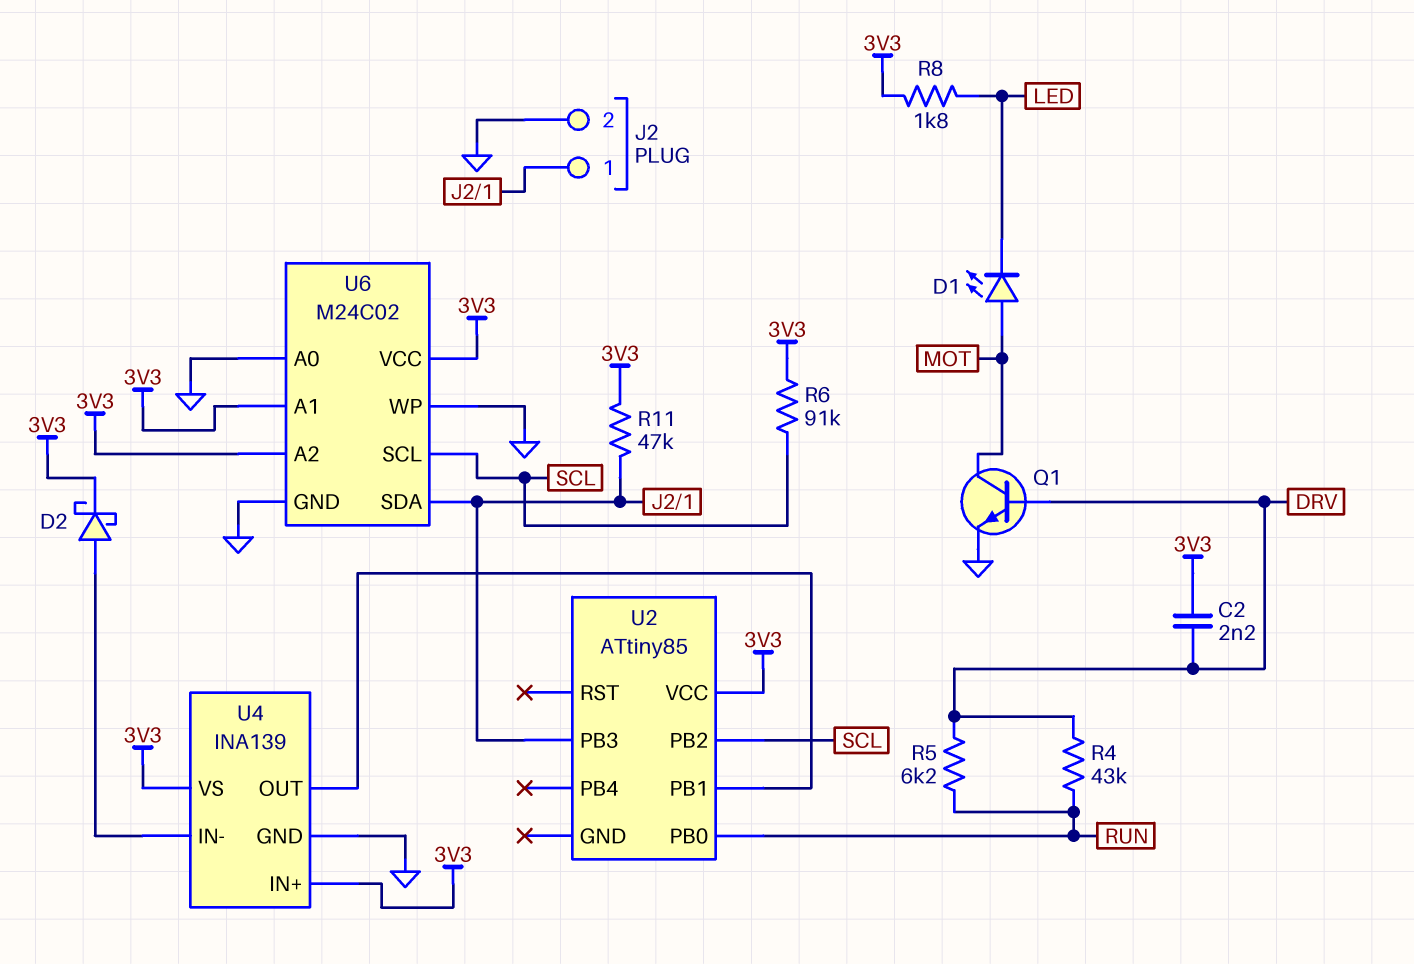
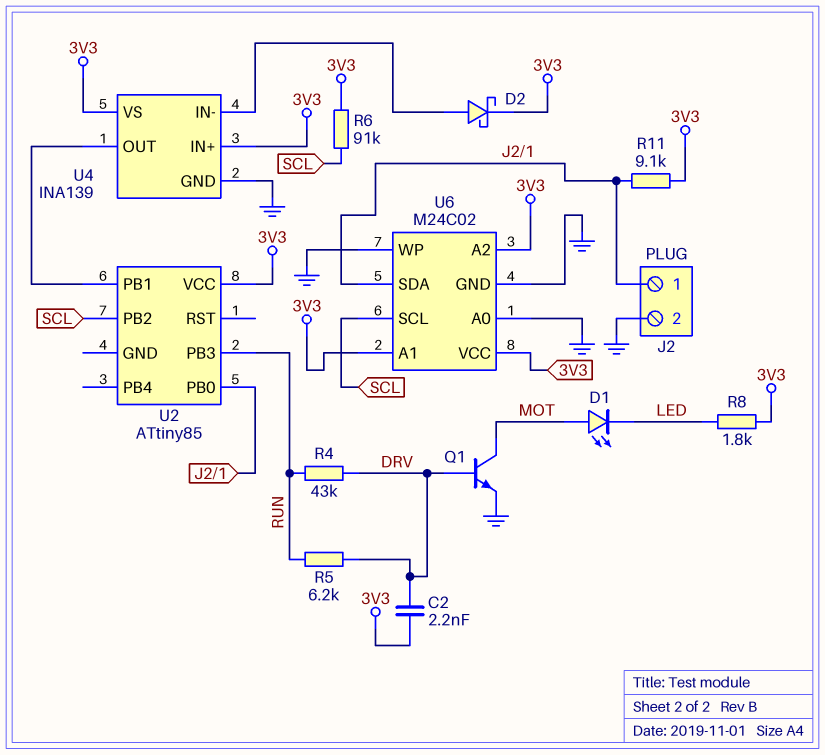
R11: 47k (3V3, J2/1) -> 9.1k (3V3, J2/1)
U2 pin PB0: RUN -> J2/1
U2 pin PB3: J2/1 -> RUN

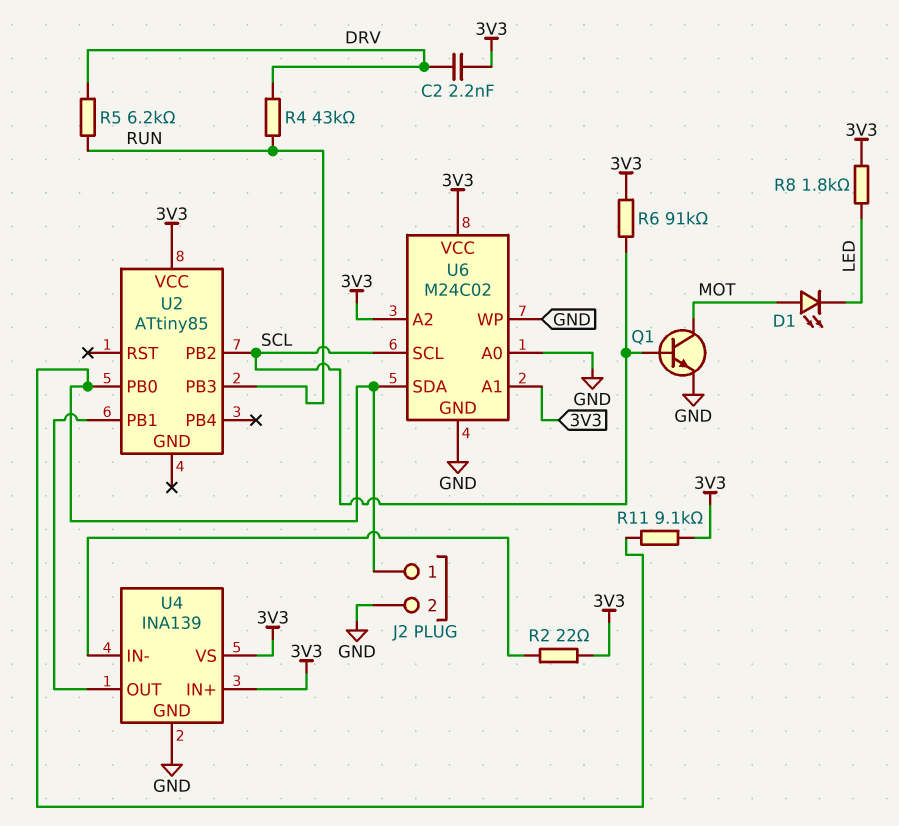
D2: schottky (A U4/IN-, K 3V3) -> none
Q1: NPN (B DRV, C MOT, E GND) -> NPN (B SCL, C MOT, E GND)
R2: none -> 22 (3V3, U4/IN-)

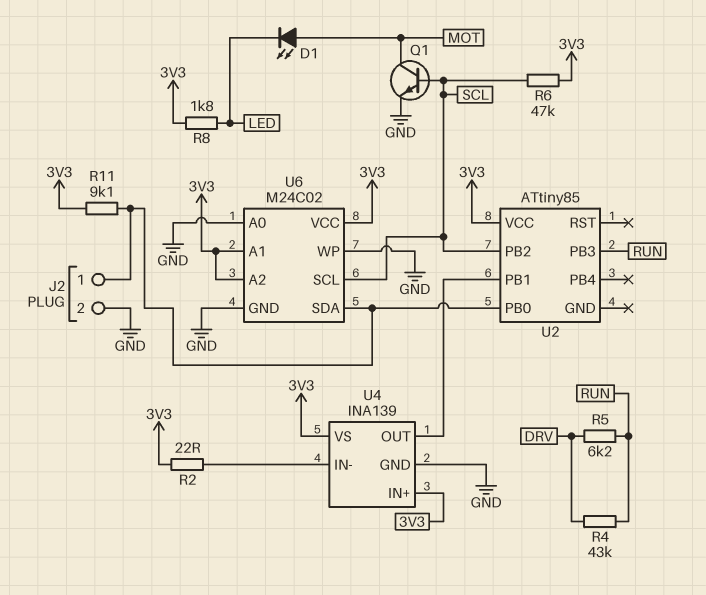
C2: 2.2nF (3V3, DRV) -> none
R6: 91k (3V3, SCL) -> 47k (3V3, SCL)

